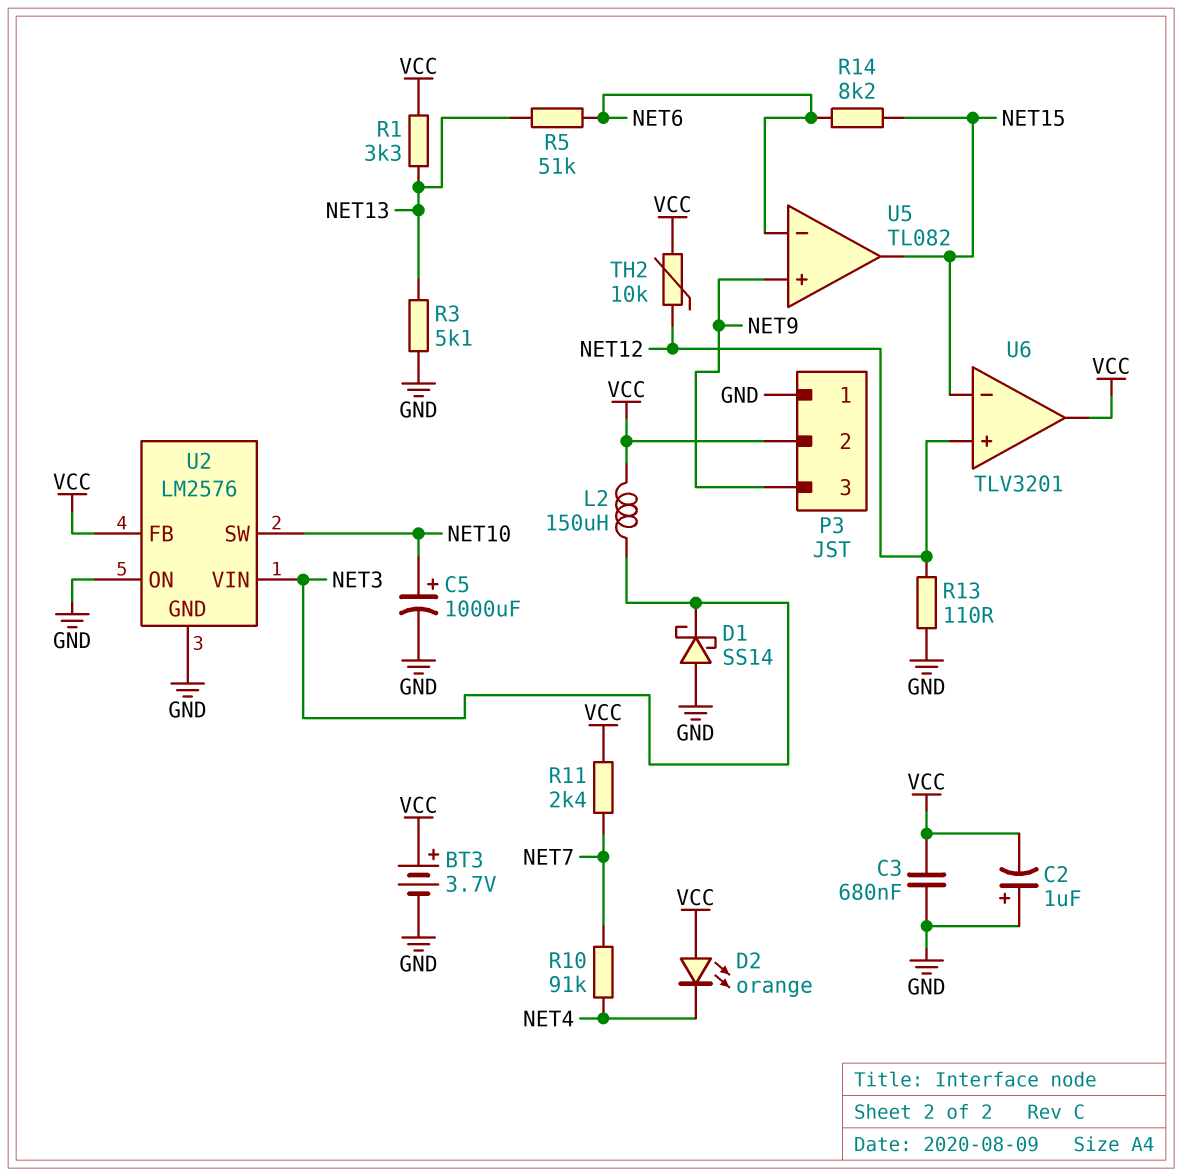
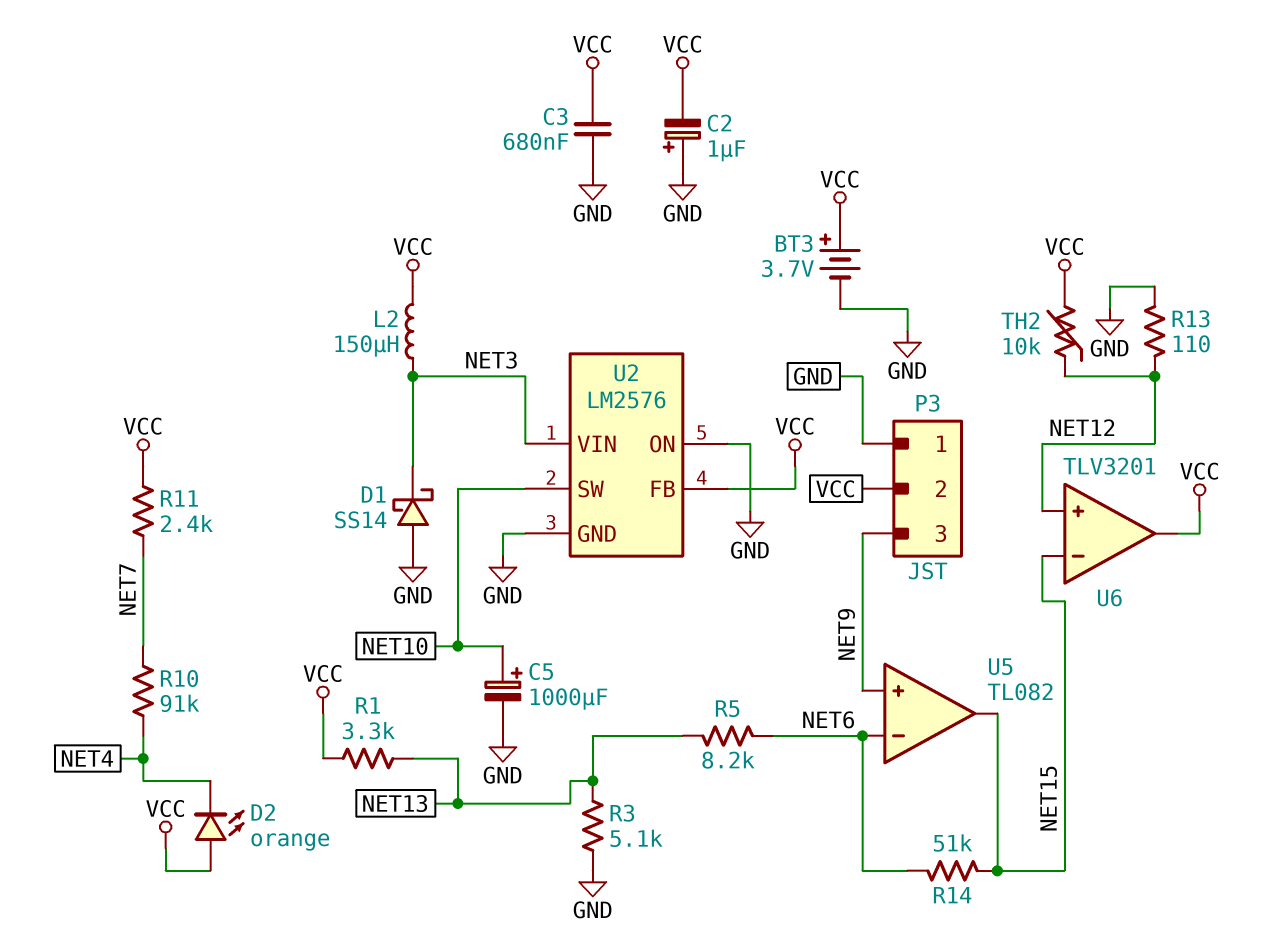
R5: 51k (NET6, NET13) -> 8.2k (NET6, NET13)
R14: 8.2k (NET6, NET15) -> 51k (NET6, NET15)

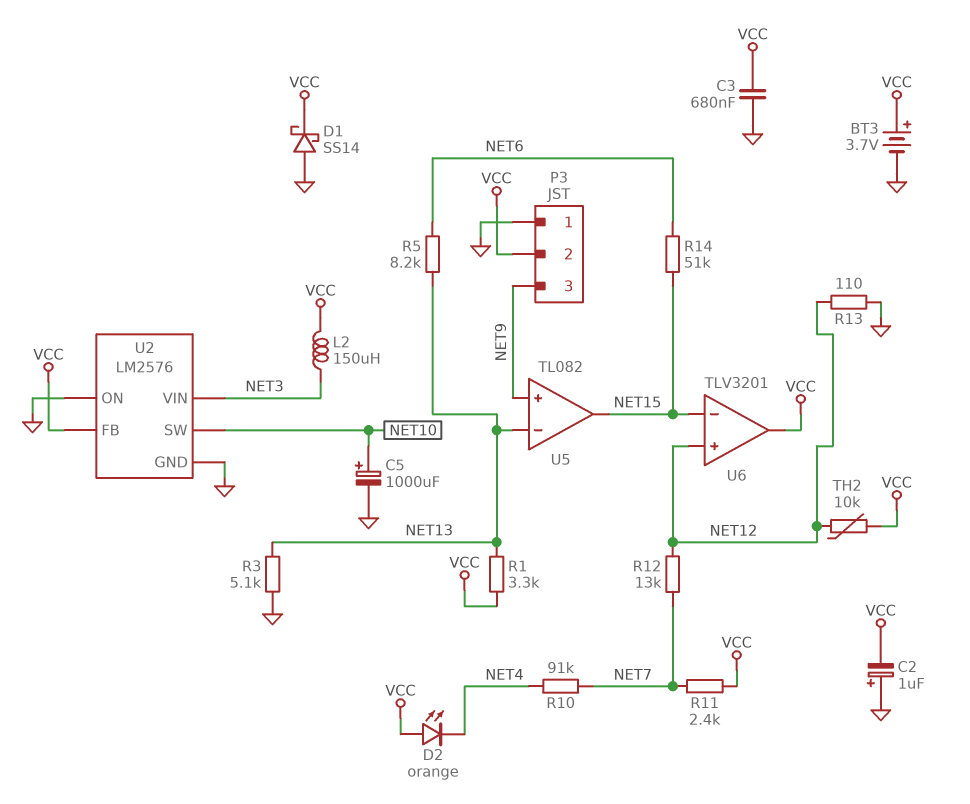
D1: schottky SS14 (A GND, K NET3) -> schottky SS14 (A GND, K VCC)
R12: none -> 13k (NET7, NET12)
U5 pin in-: NET6 -> NET13

